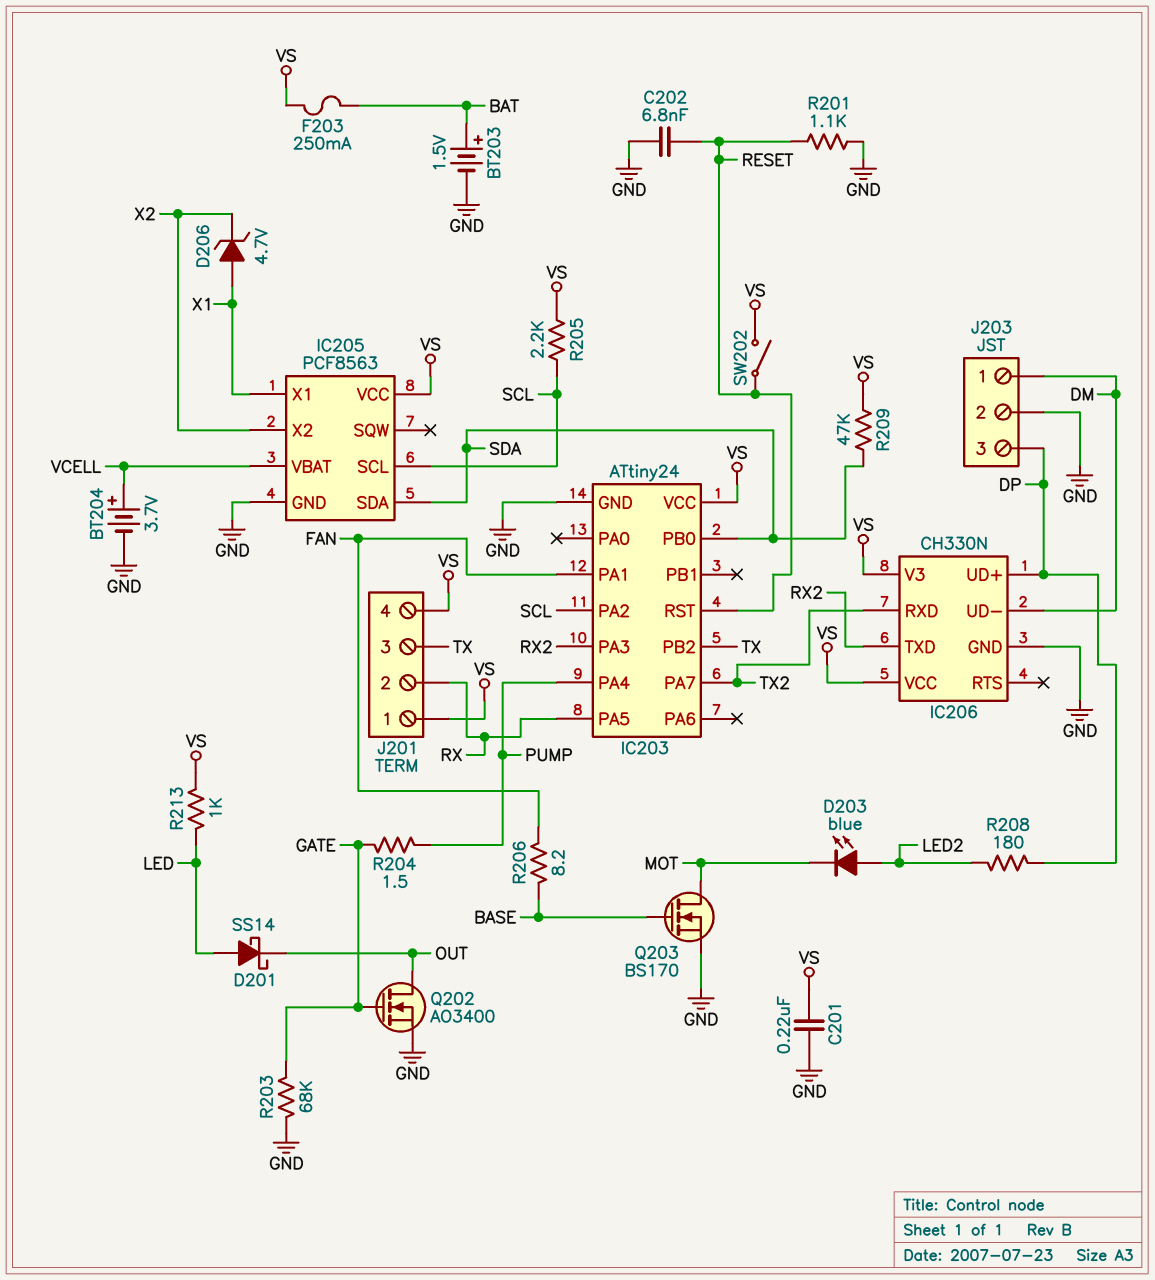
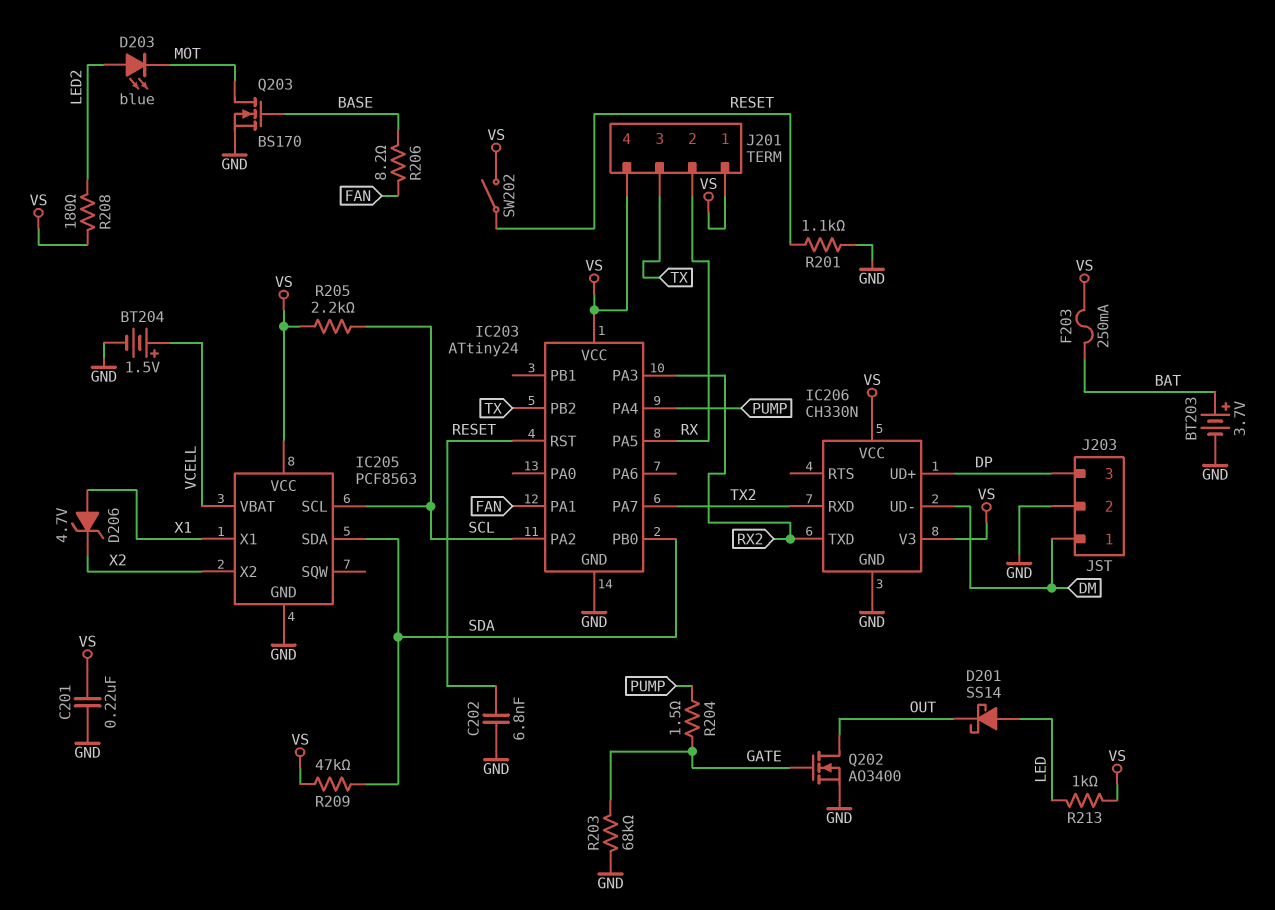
BT203: 1.5V (plus BAT, minus GND) -> 3.7V (plus BAT, minus GND)
BT204: 3.7V (plus VCELL, minus GND) -> 1.5V (plus VCELL, minus GND)
R208: 180 (DP, LED2) -> 180 (LED2, VS)

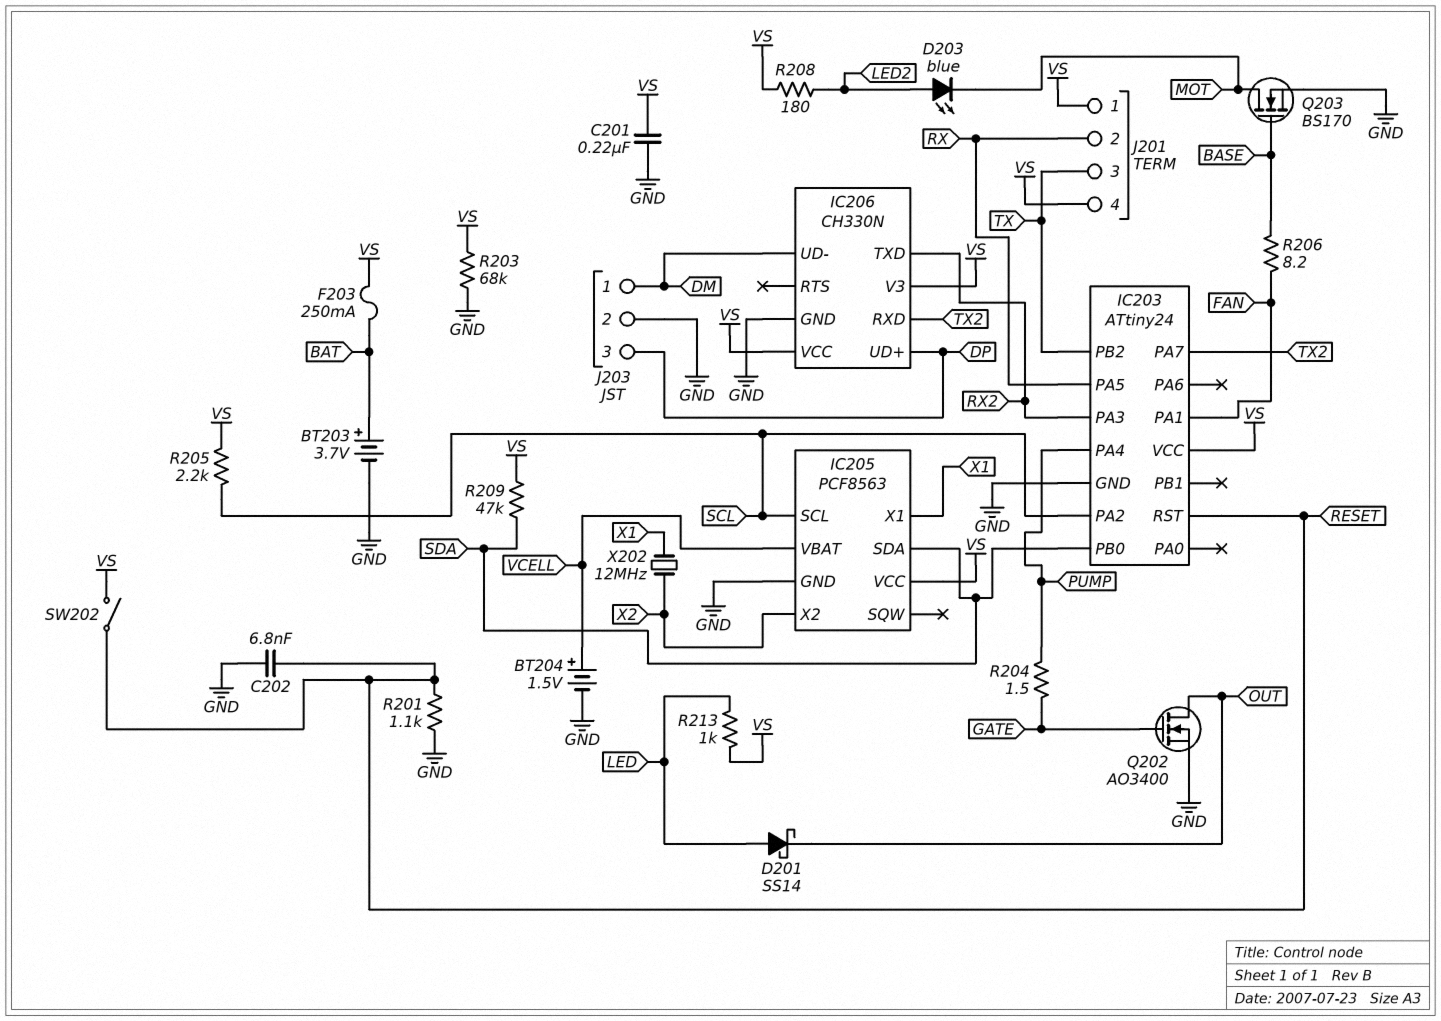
D206: zener 4.7V (A X1, K X2) -> none
R203: 68k (GATE, GND) -> 68k (GND, VS)
X202: none -> 12MHz (X1, X2)

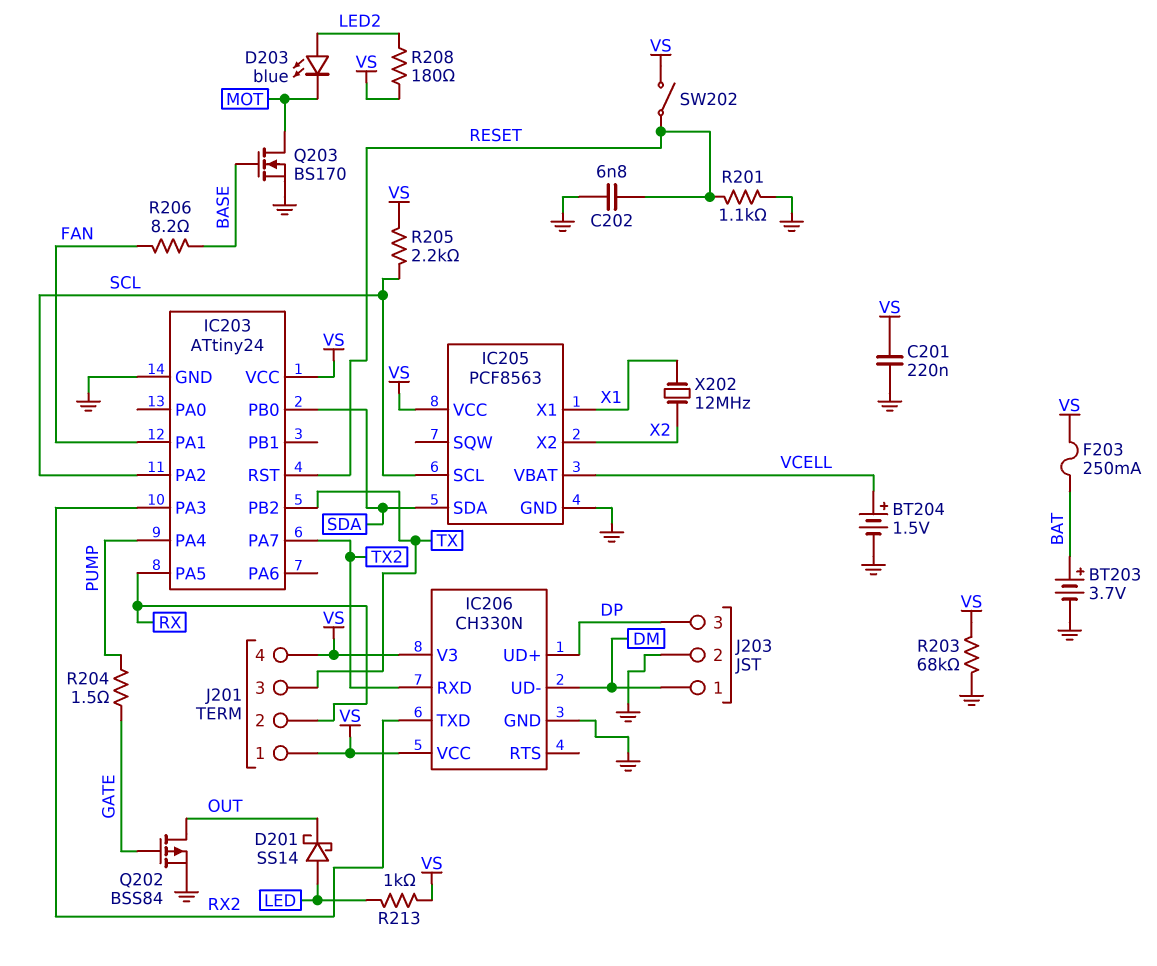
Q202: NMOS AO3400 (G GATE, D OUT, S GND) -> PMOS BSS84 (G GATE, D OUT, S GND)
R209: 47k (SDA, VS) -> none

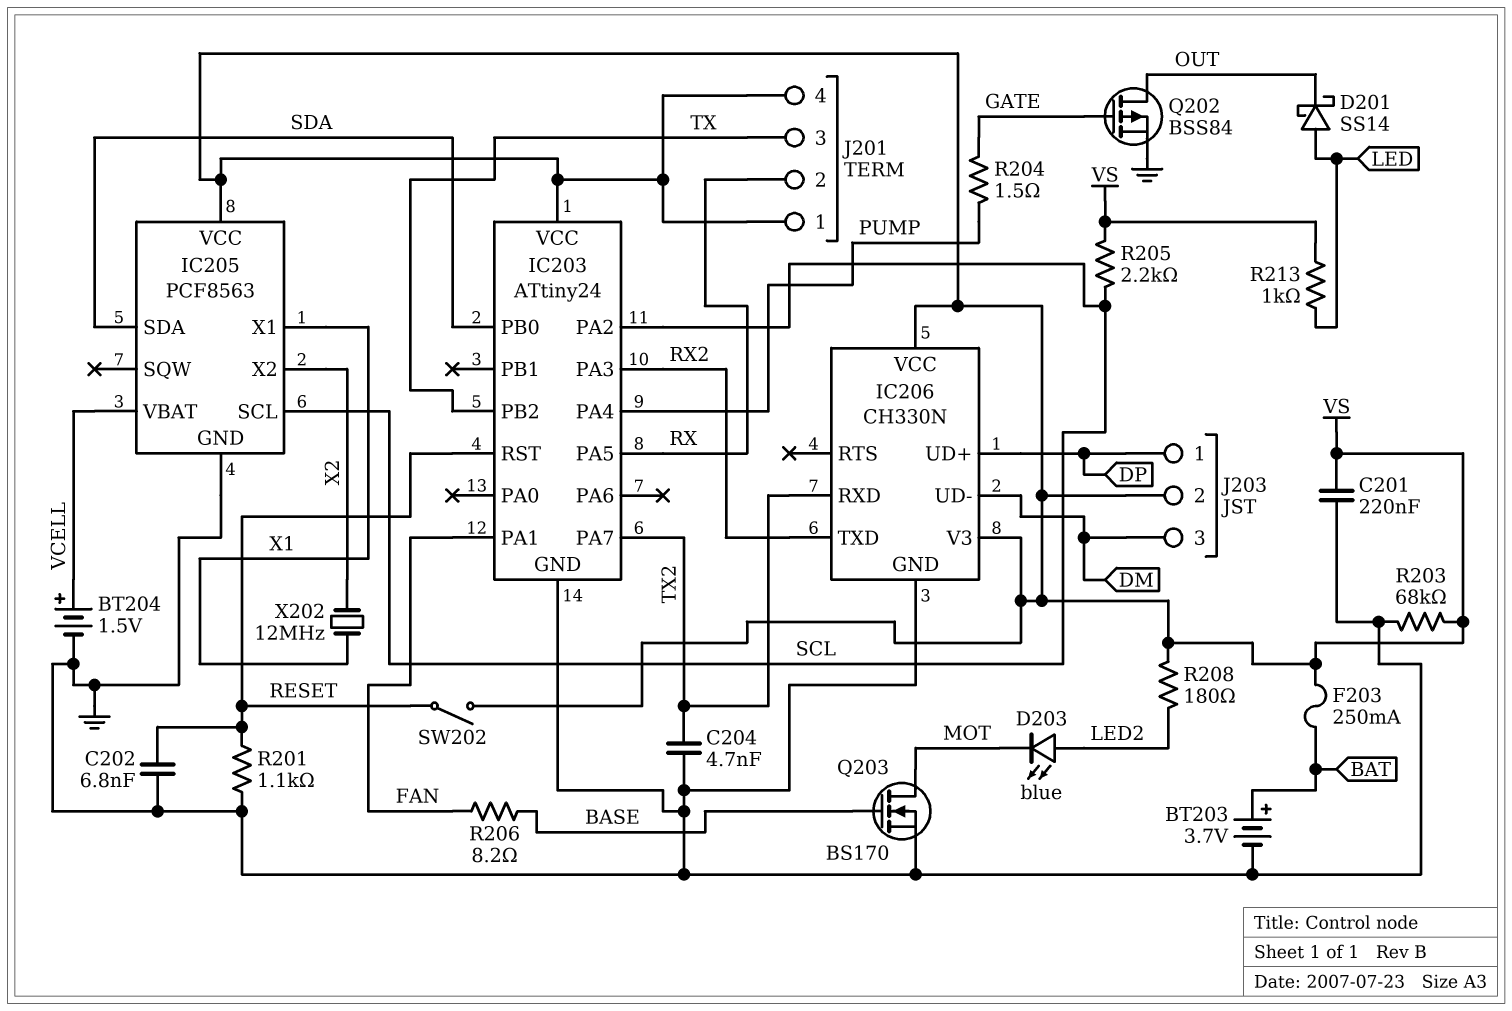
C204: none -> 4.7nF (GND, TX2)
J203 pin 1: DM -> DP
J203 pin 2: GND -> VS
J203 pin 3: DP -> DM

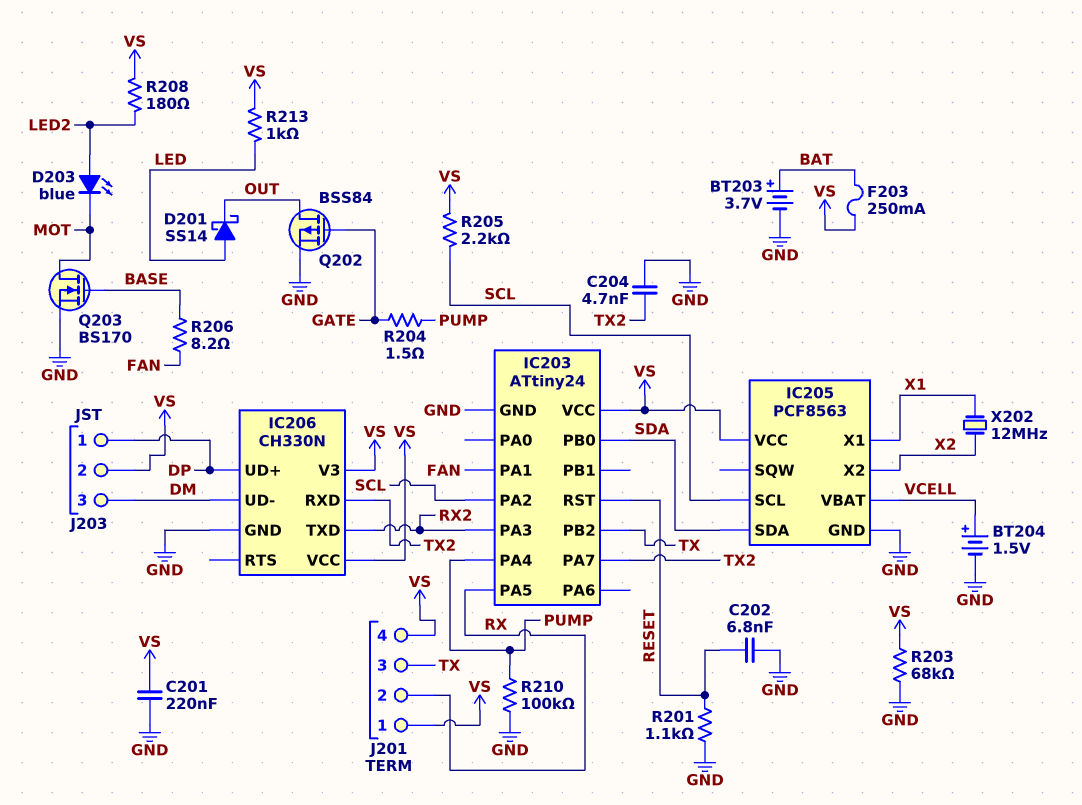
R210: none -> 100k (GND, PUMP)
SW202: switch (RESET, VS) -> none

